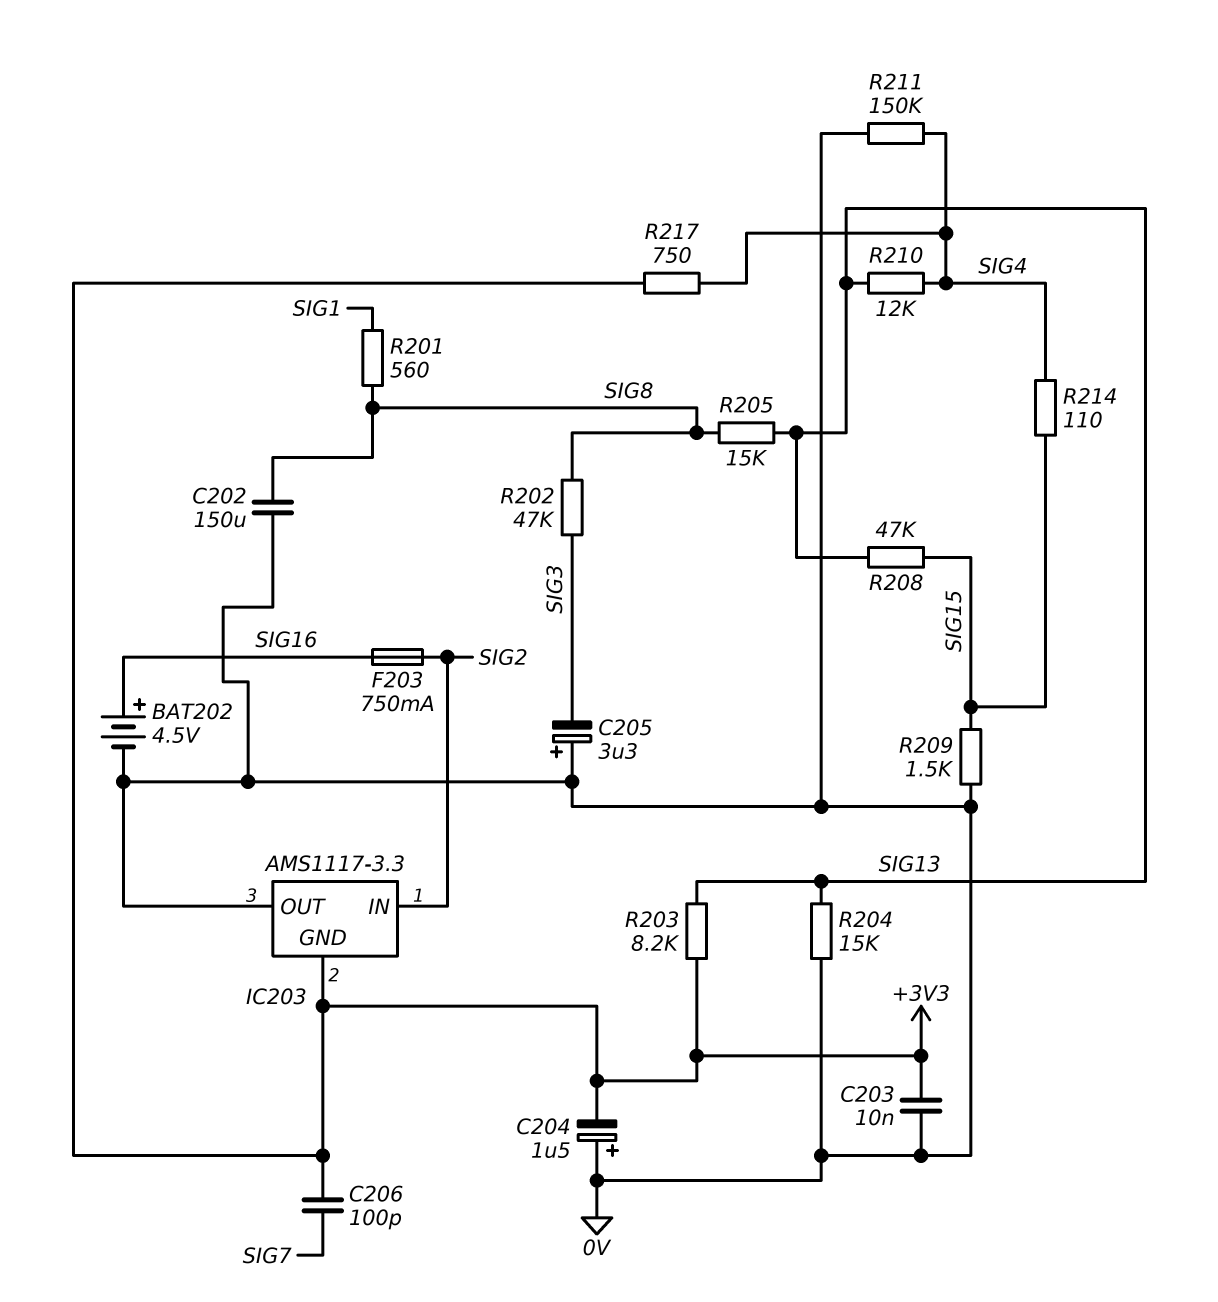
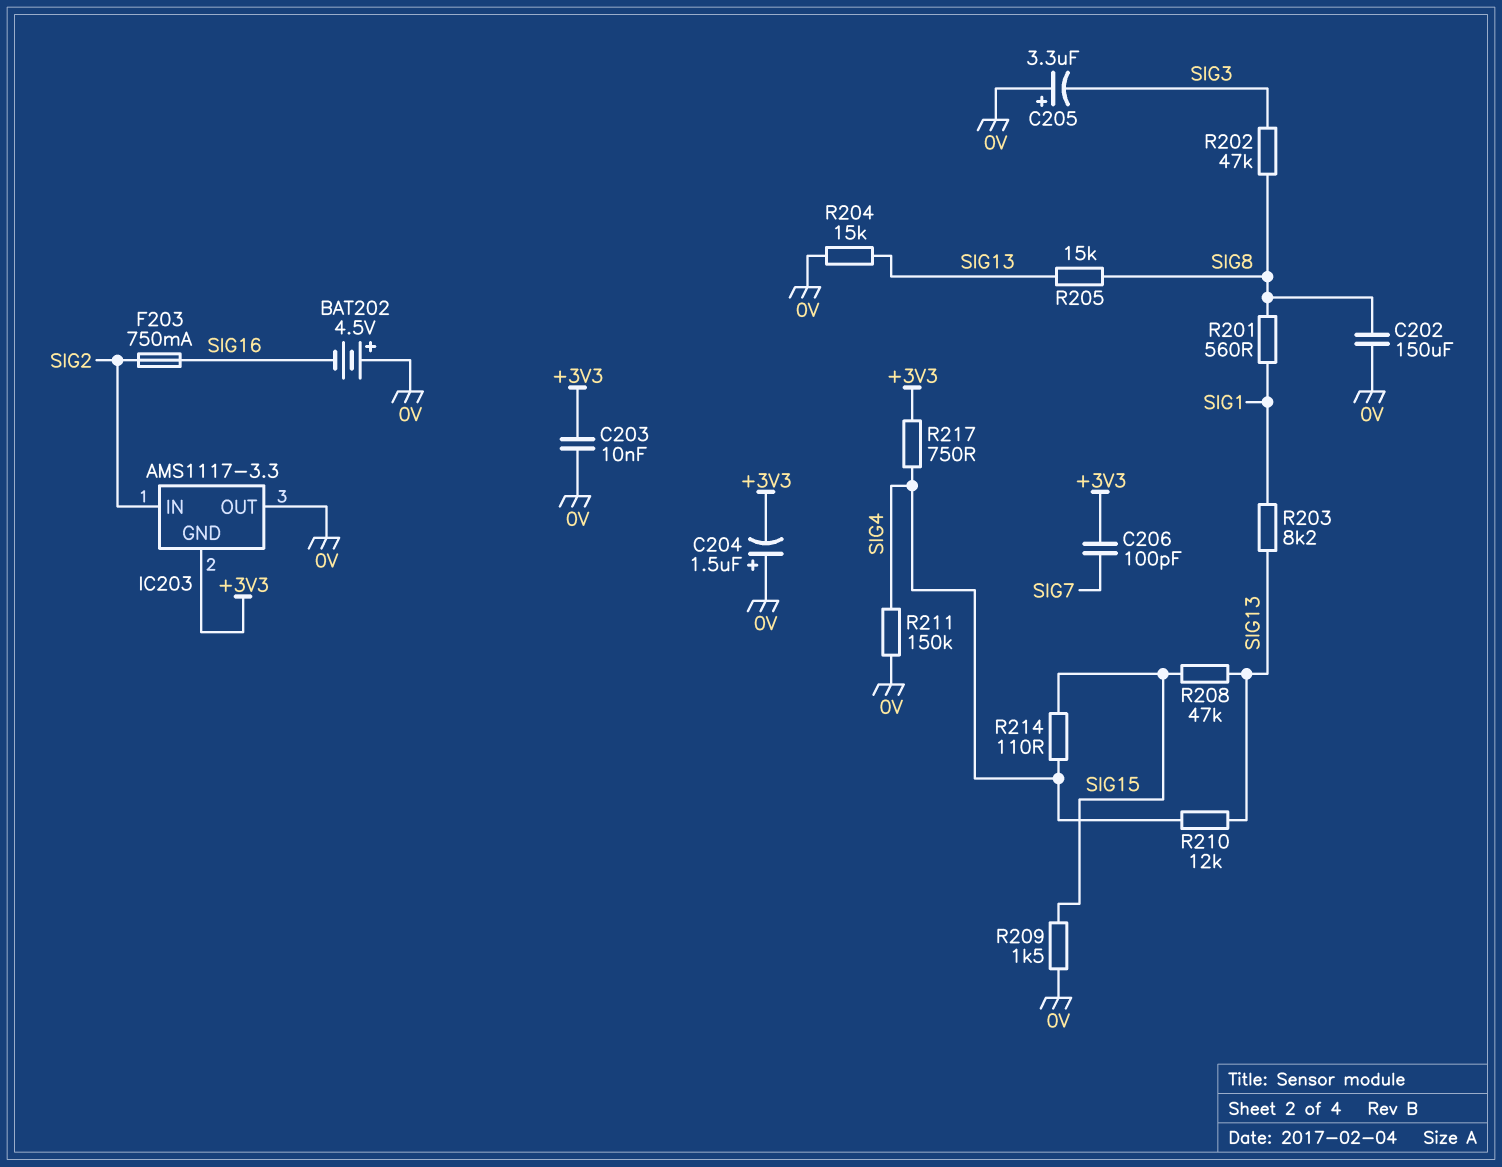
BAT202: 4.5V (plus SIG16, minus 0V) -> 4.5V (plus 0V, minus SIG16)
R203: 8.2k (+3V3, SIG13) -> 8.2k (SIG1, SIG13)

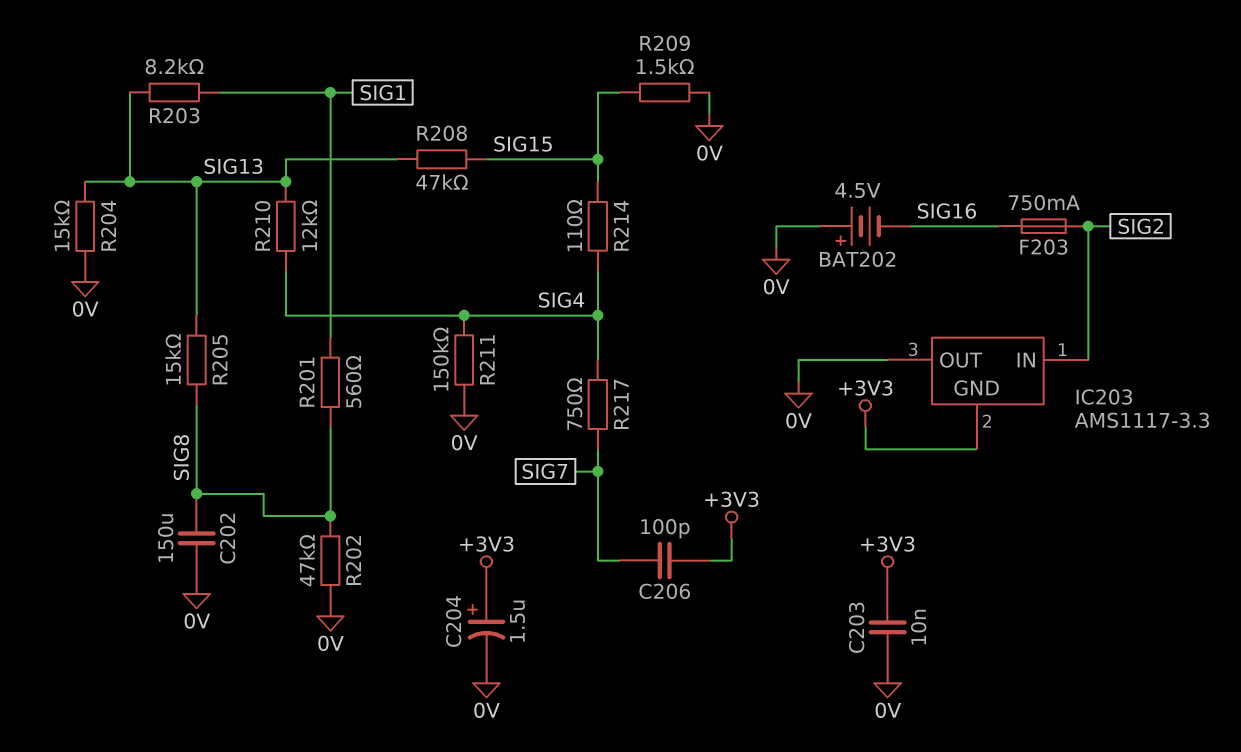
C204: 1.5uF (plus 0V, minus +3V3) -> 1.5uF (plus +3V3, minus 0V)
C205: 3.3uF (plus 0V, minus SIG3) -> none
R202: 47k (SIG3, SIG8) -> 47k (0V, SIG8)
R217: 750 (+3V3, SIG4) -> 750 (SIG4, SIG7)

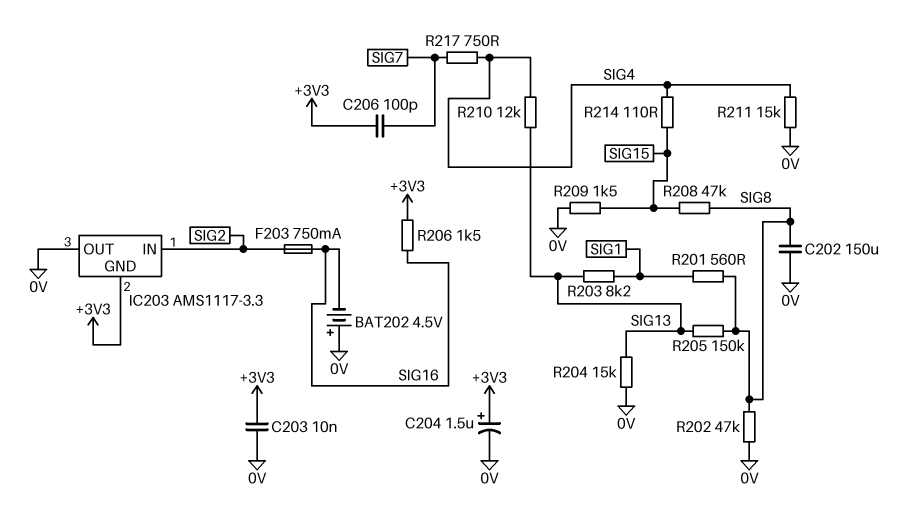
R205: 15k (SIG8, SIG13) -> 150k (SIG8, SIG13)
R206: none -> 1.5k (+3V3, SIG16)
R208: 47k (SIG13, SIG15) -> 47k (SIG8, SIG15)
R211: 150k (0V, SIG4) -> 15k (0V, SIG4)

